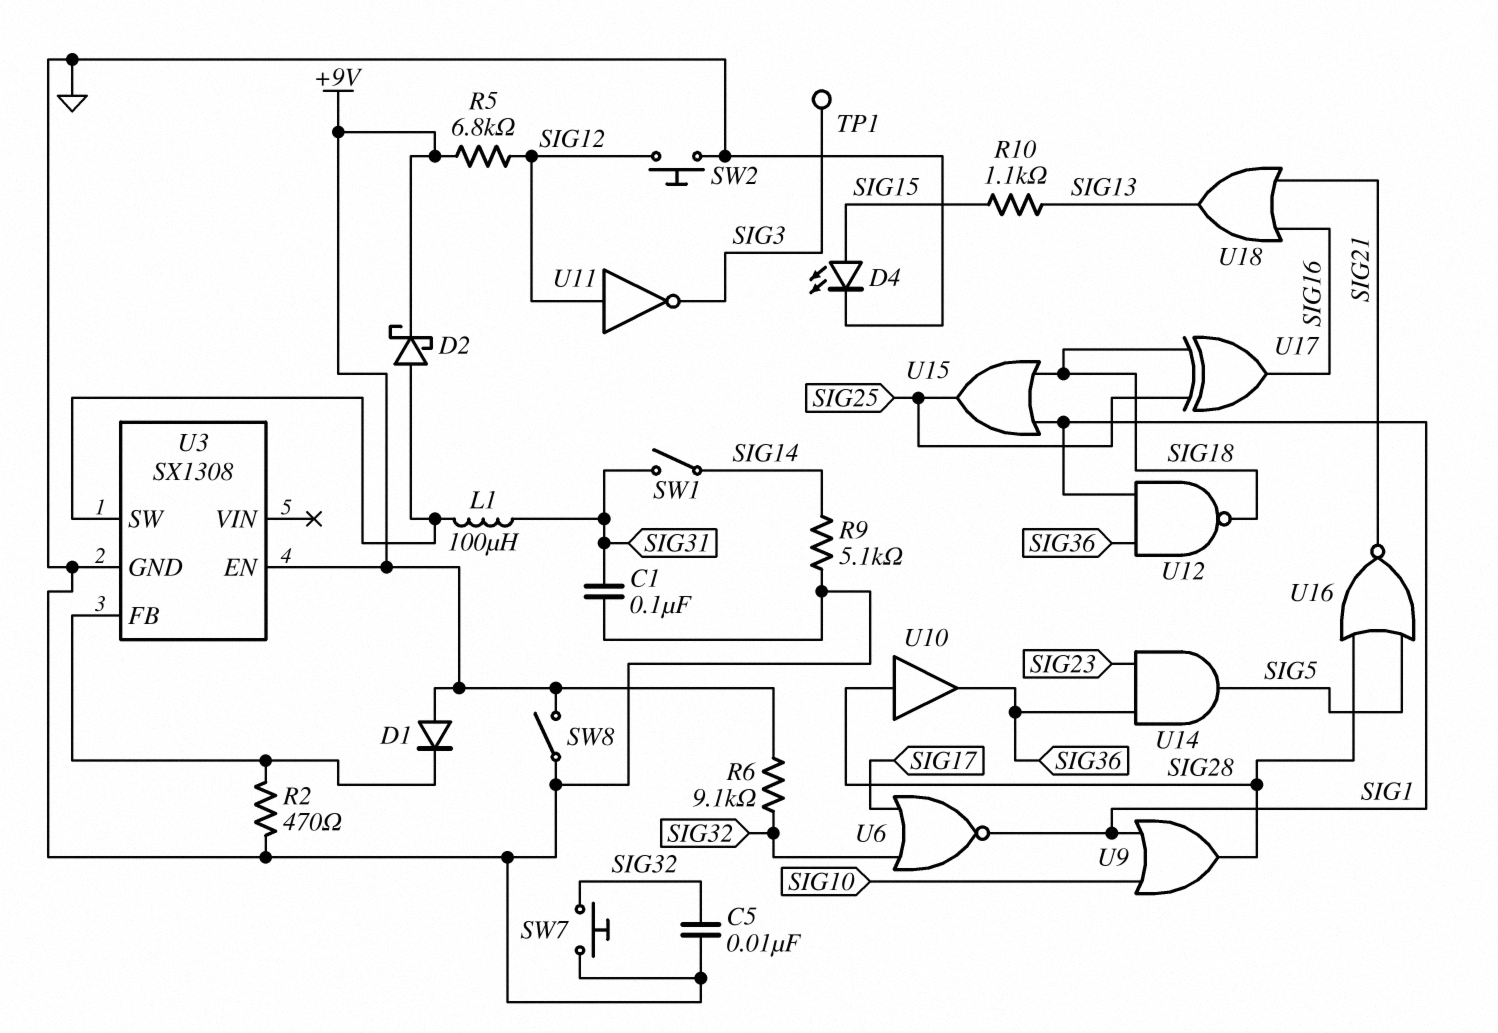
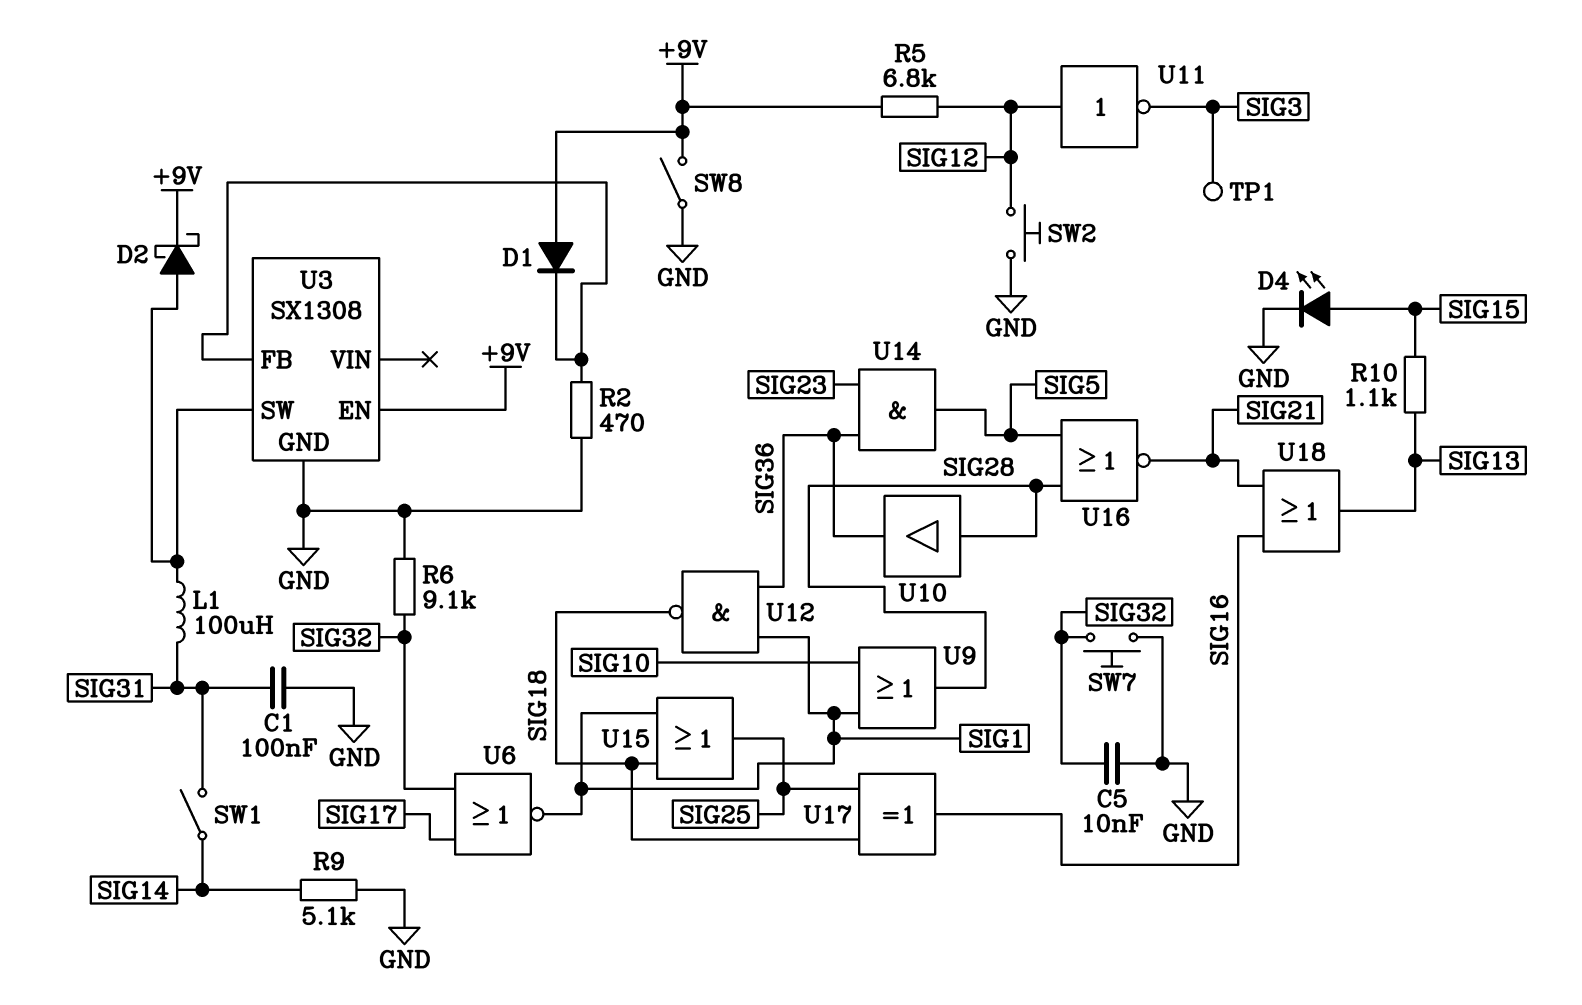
R6: 9.1k (+9V, SIG32) -> 9.1k (GND, SIG32)

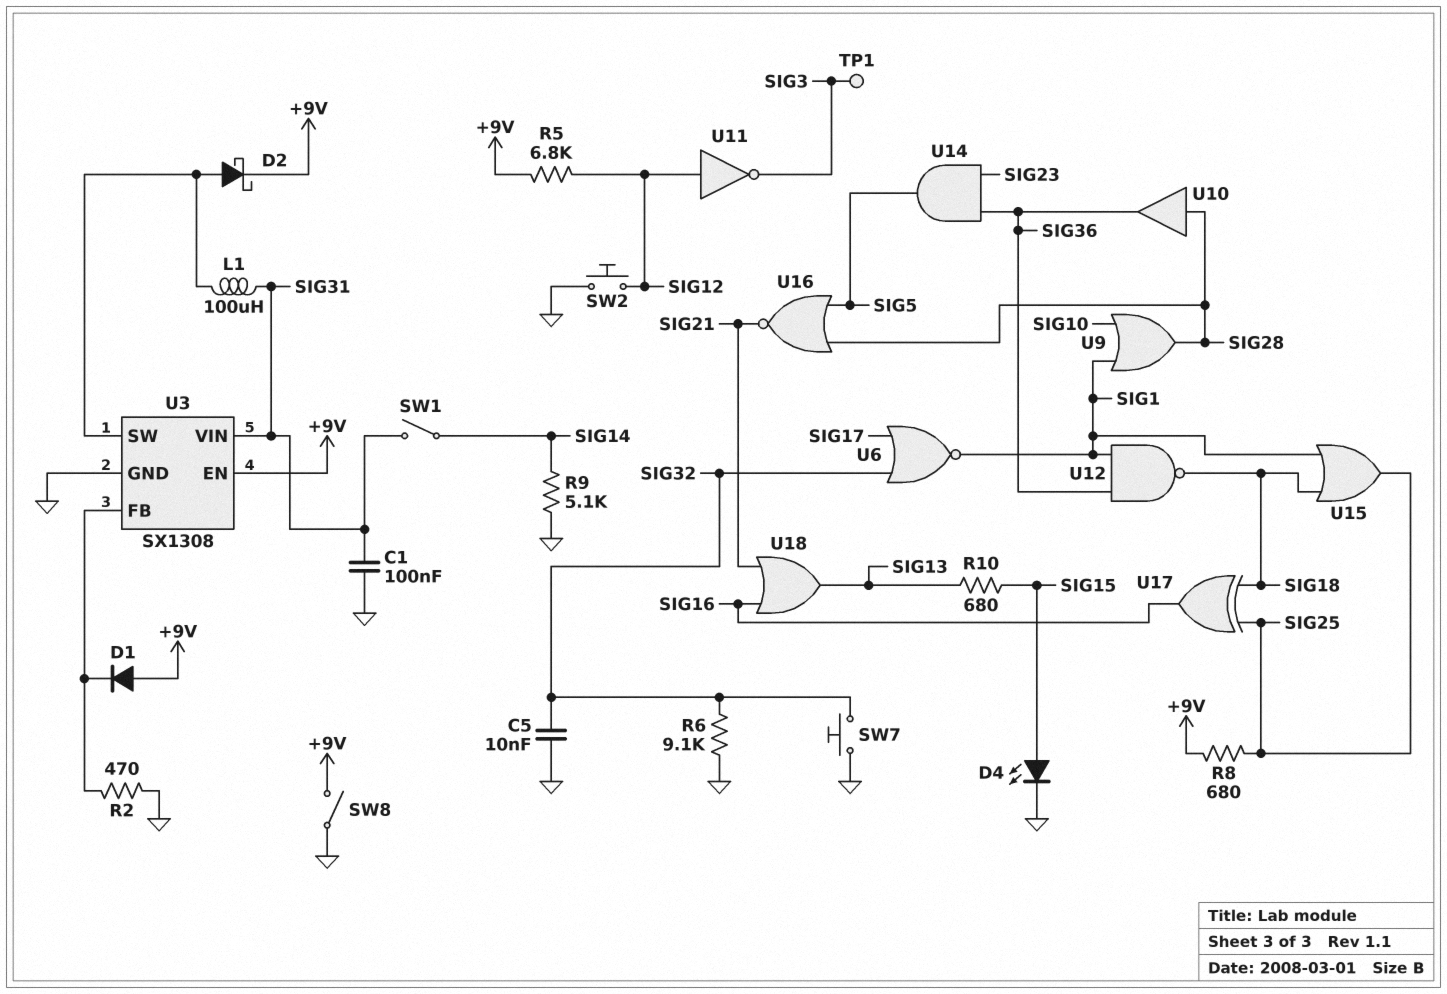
R8: none -> 680 (+9V, SIG25)
R10: 1.1k (SIG13, SIG15) -> 680 (SIG13, SIG15)
U3 pin VIN: none -> SIG31

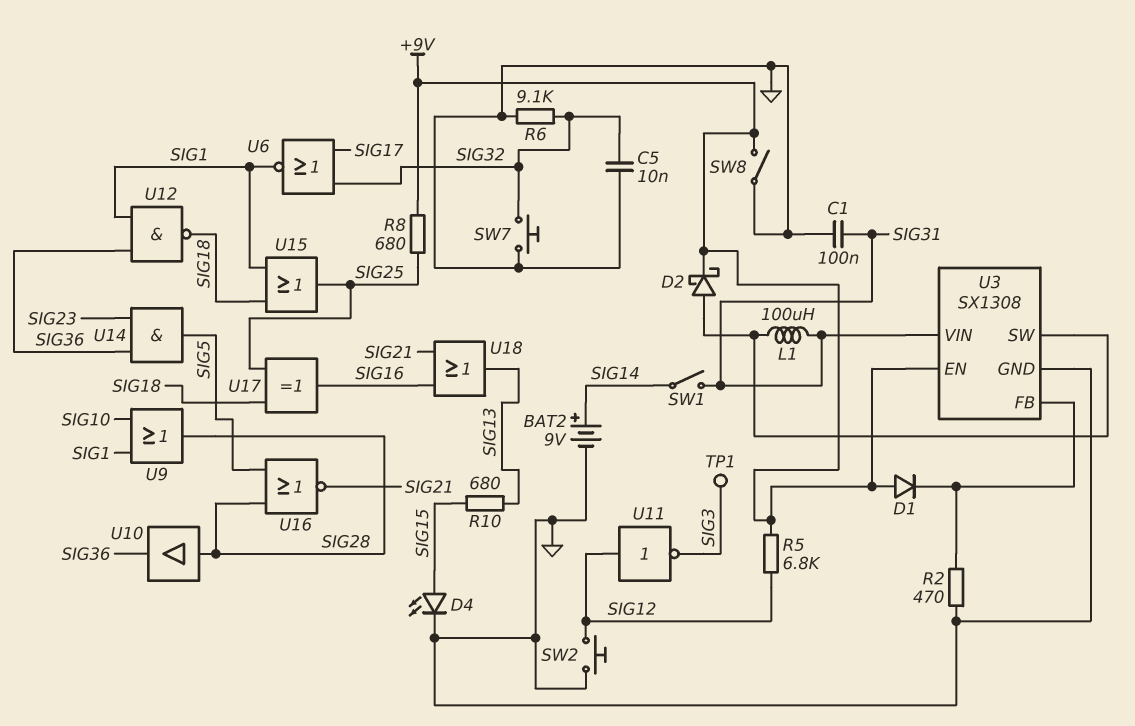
BAT2: none -> 9V (plus SIG14, minus GND)
R9: 5.1k (GND, SIG14) -> none

